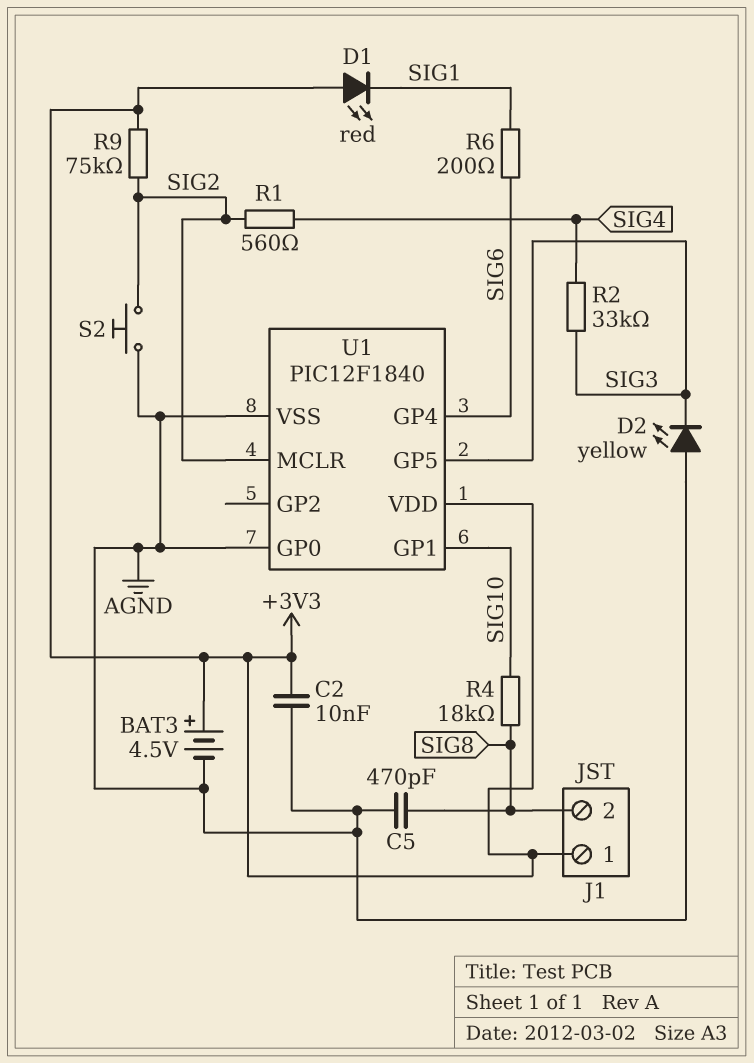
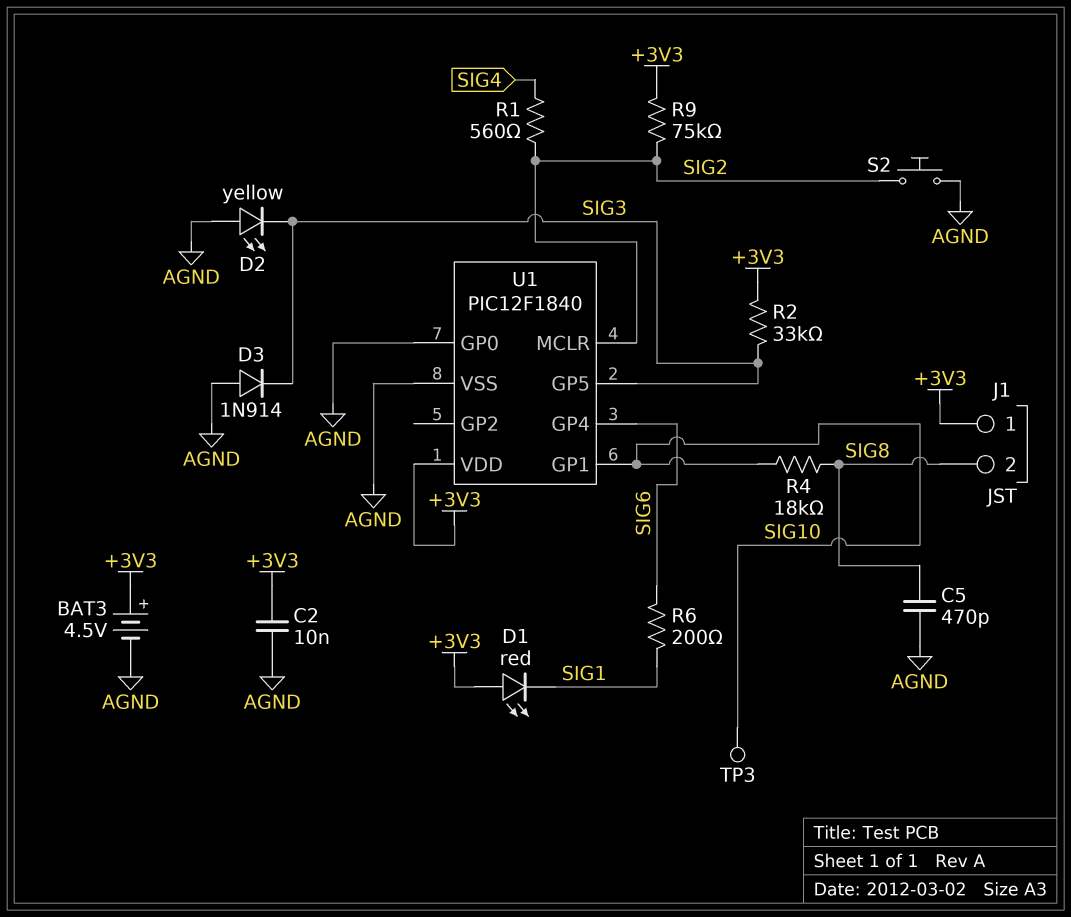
D3: none -> diode 1N914 (A AGND, K SIG3)
R2: 33k (SIG3, SIG4) -> 33k (+3V3, SIG3)
TP3: none -> test point (SIG10)

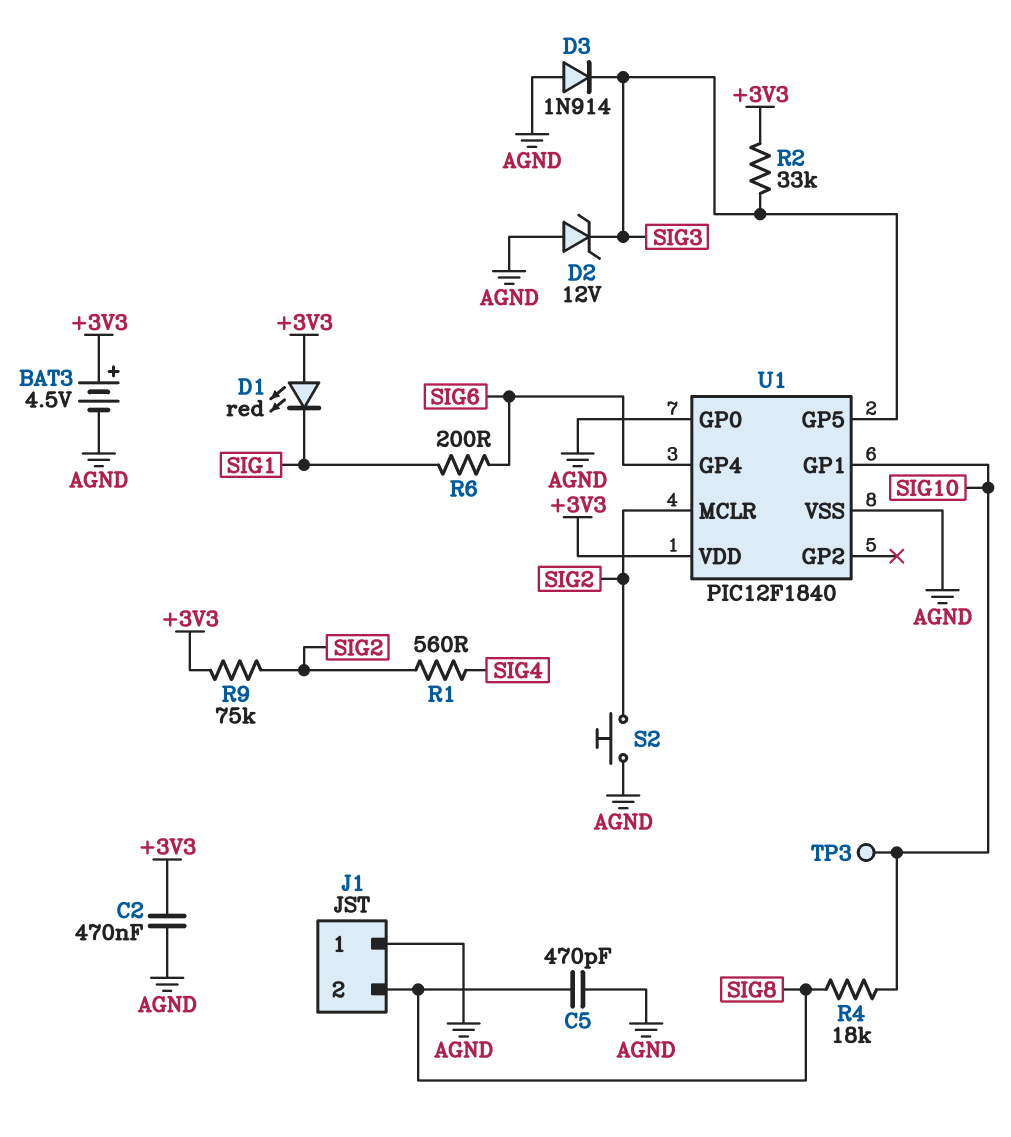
C2: 10nF (+3V3, AGND) -> 470nF (+3V3, AGND)
D2: LED yellow (A AGND, K SIG3) -> zener 12V (A AGND, K SIG3)
J1 pin 1: +3V3 -> AGND

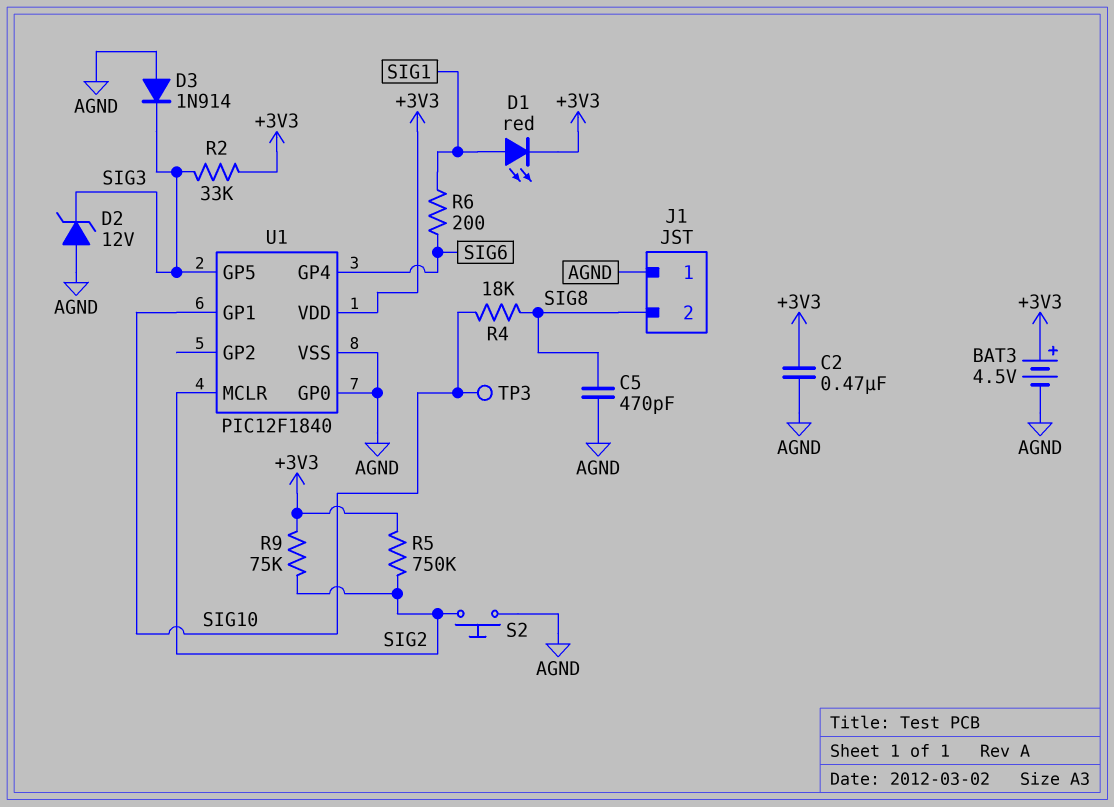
D1: LED red (A +3V3, K SIG1) -> LED red (A SIG1, K +3V3)
R1: 560 (SIG2, SIG4) -> none
R5: none -> 750k (+3V3, SIG2)

